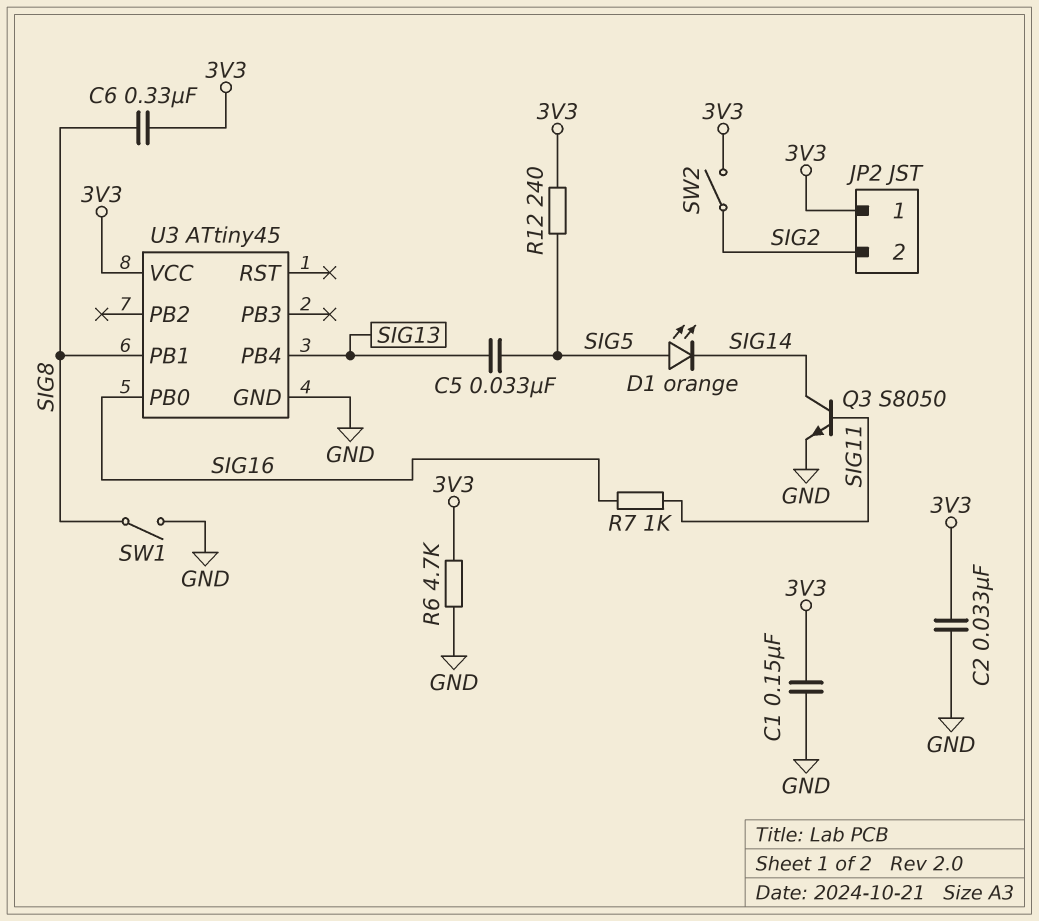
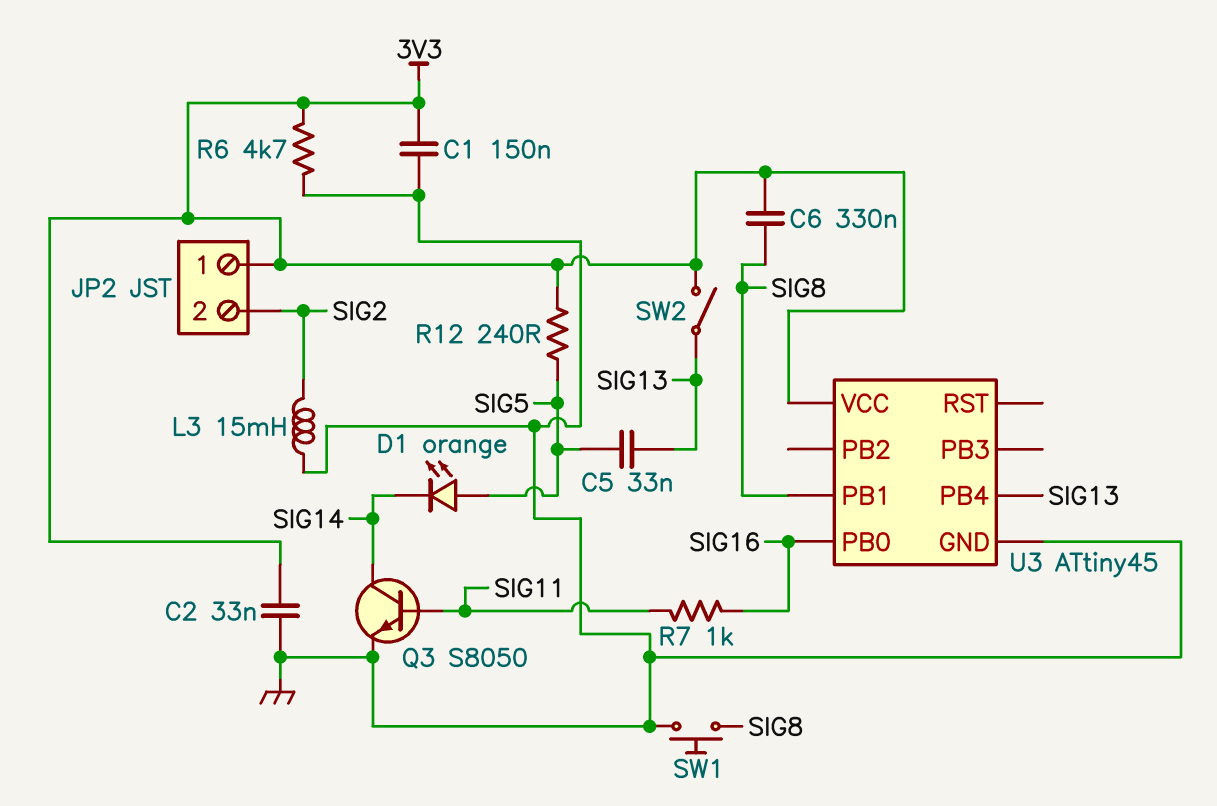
L3: none -> 15mH (GND, SIG2)
SW1: switch (GND, SIG8) -> button (GND, SIG8)
SW2: switch (3V3, SIG2) -> switch (3V3, SIG13)

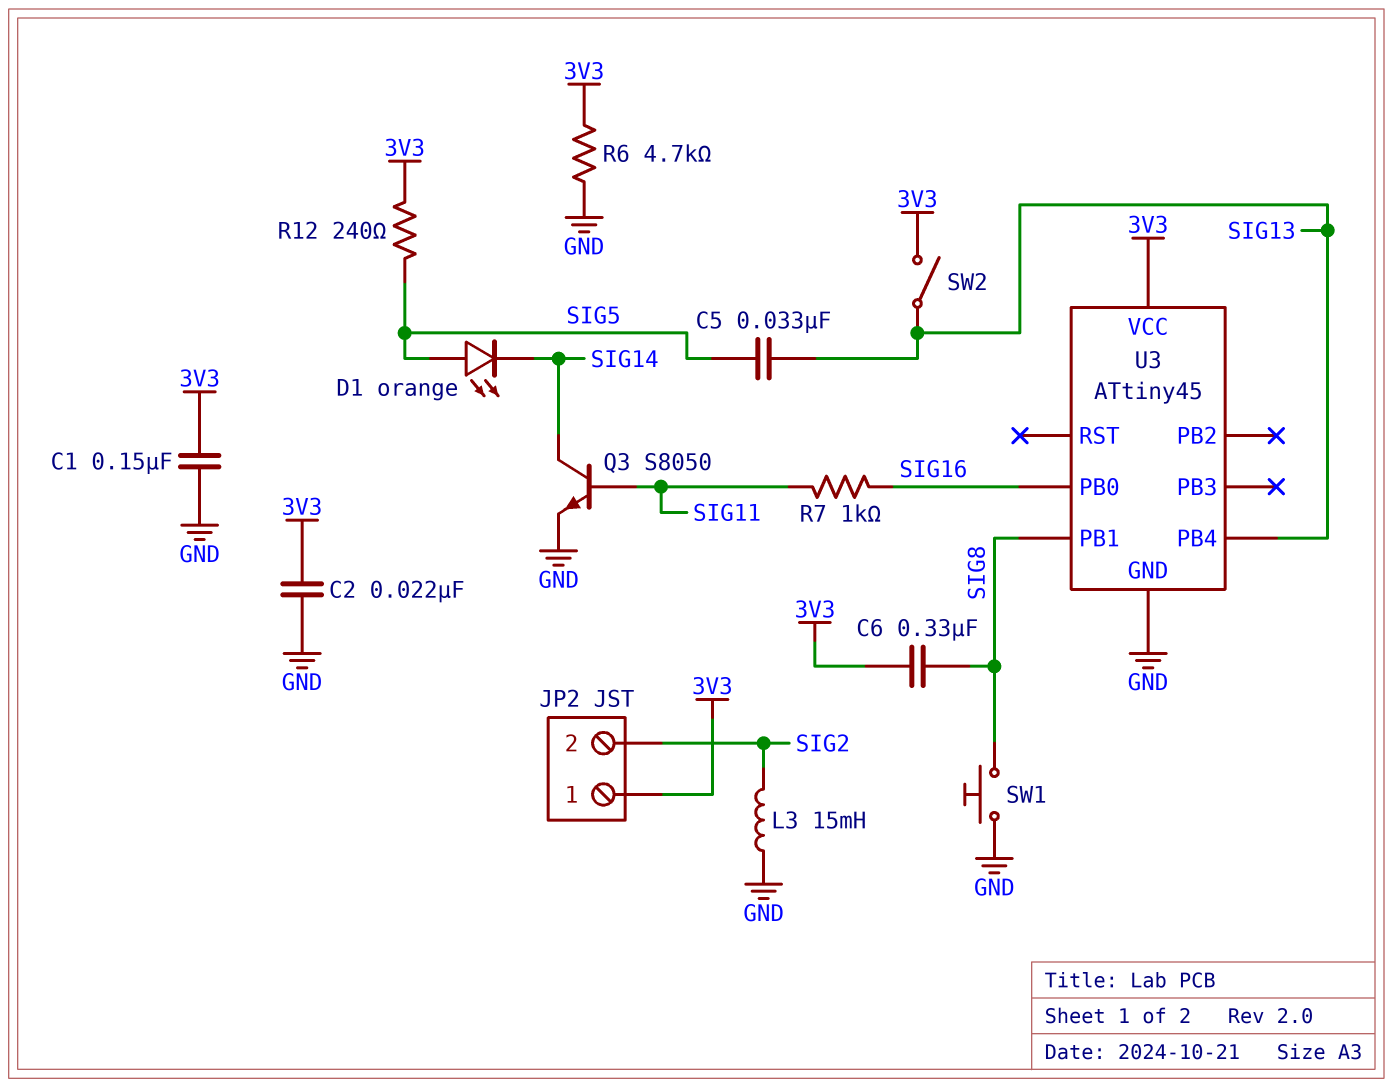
C2: 33nF (3V3, GND) -> 22nF (3V3, GND)

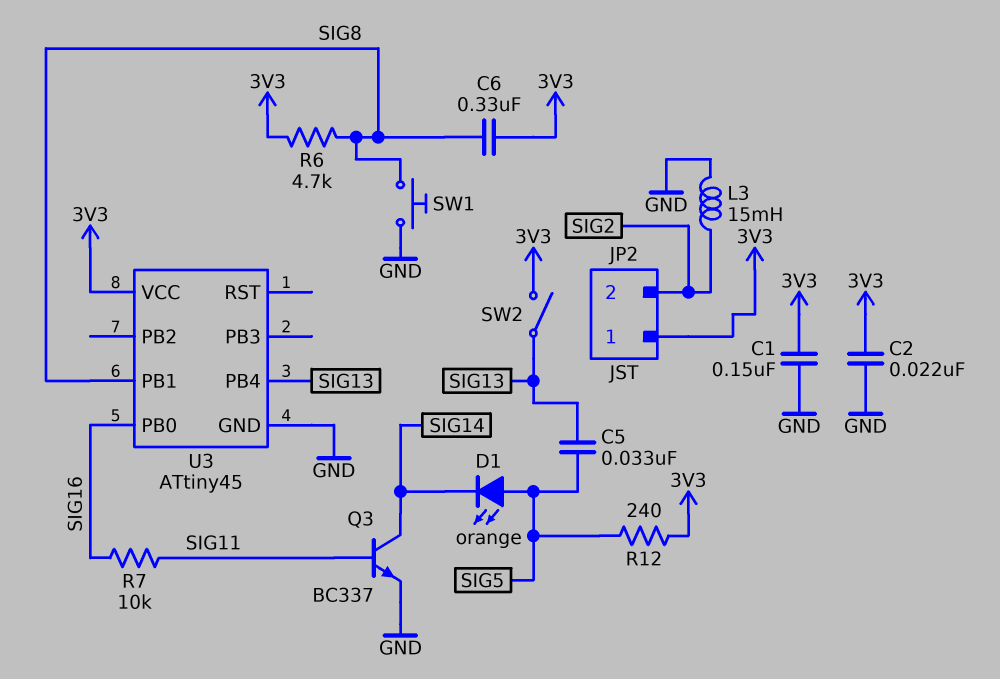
Q3: NPN S8050 (B SIG11, C SIG14, E GND) -> NPN BC337 (B SIG11, C SIG14, E GND)
R6: 4.7k (3V3, GND) -> 4.7k (3V3, SIG8)
R7: 1k (SIG11, SIG16) -> 10k (SIG11, SIG16)

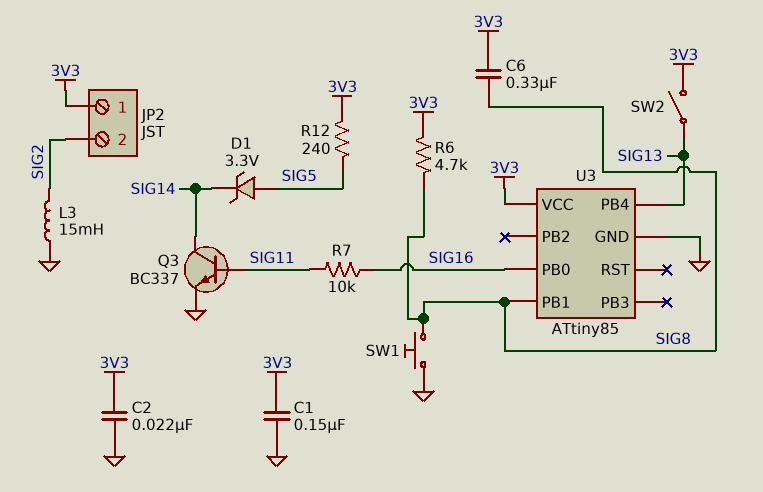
C5: 33nF (SIG5, SIG13) -> none
D1: LED orange (A SIG5, K SIG14) -> zener 3.3V (A SIG5, K SIG14)
U3: ATtiny45 -> ATtiny85

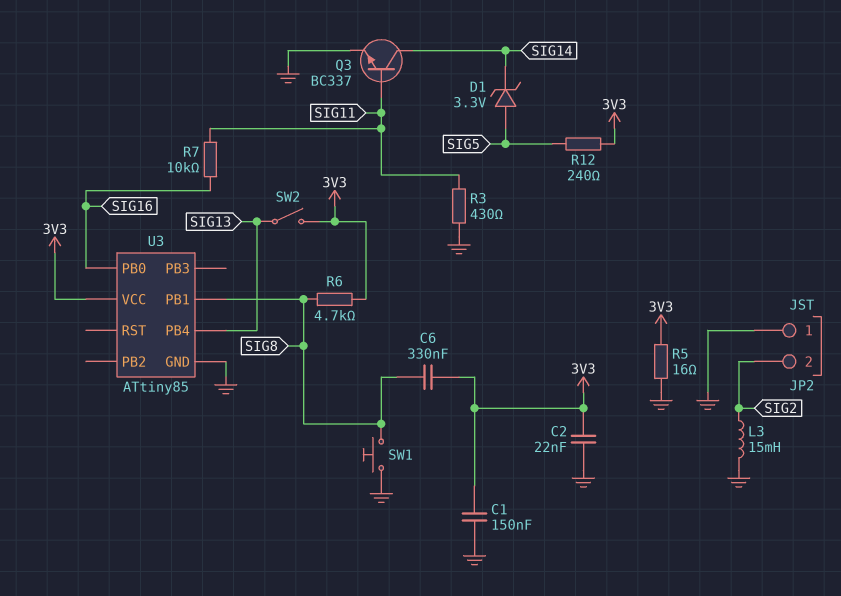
JP2 pin 1: 3V3 -> GND
R3: none -> 430 (GND, SIG11)
R5: none -> 16 (3V3, GND)

